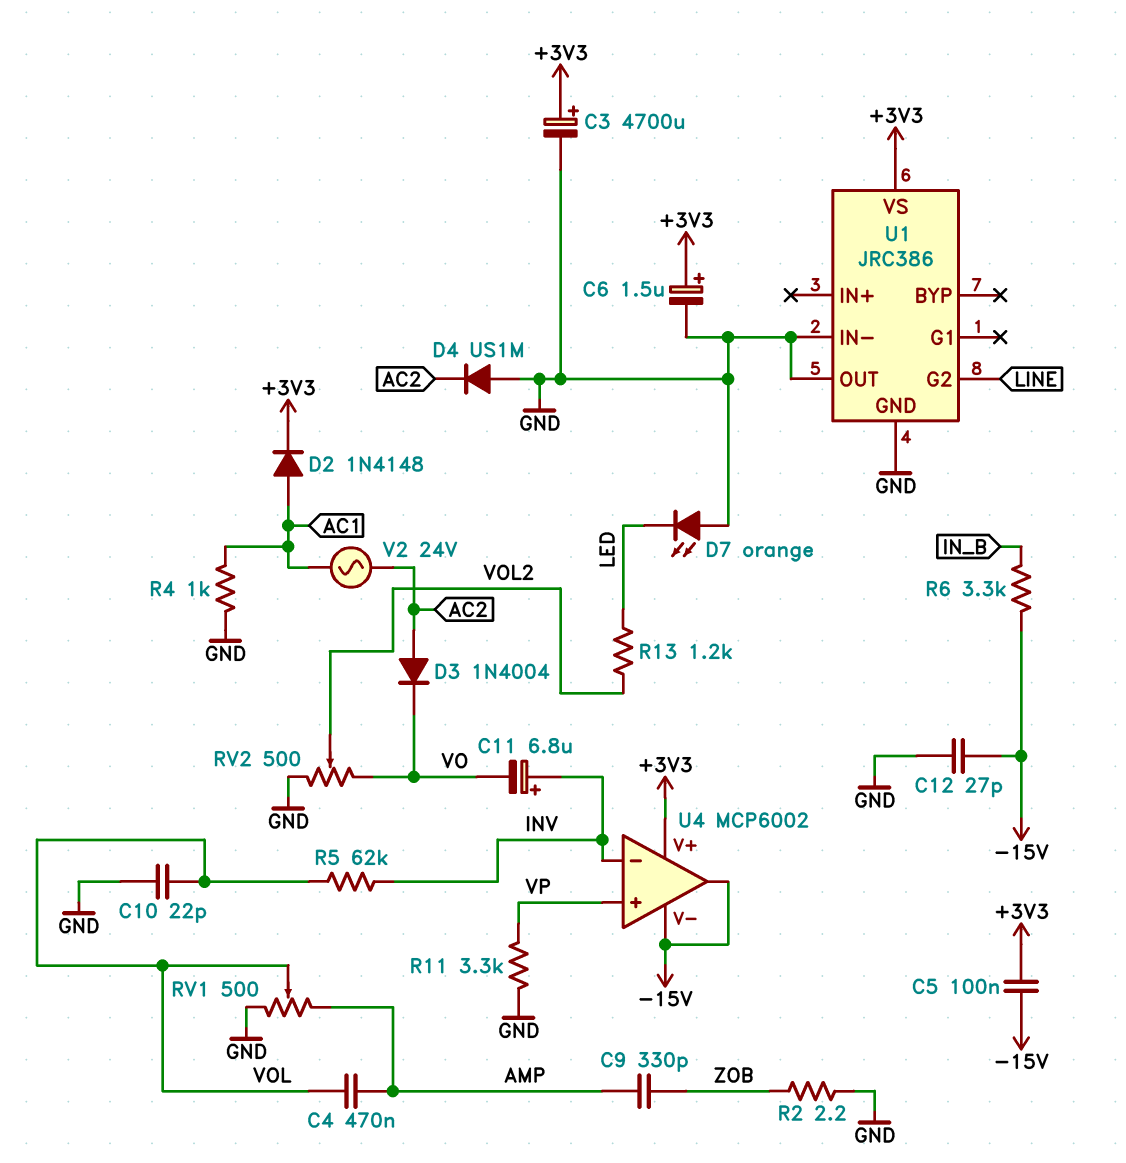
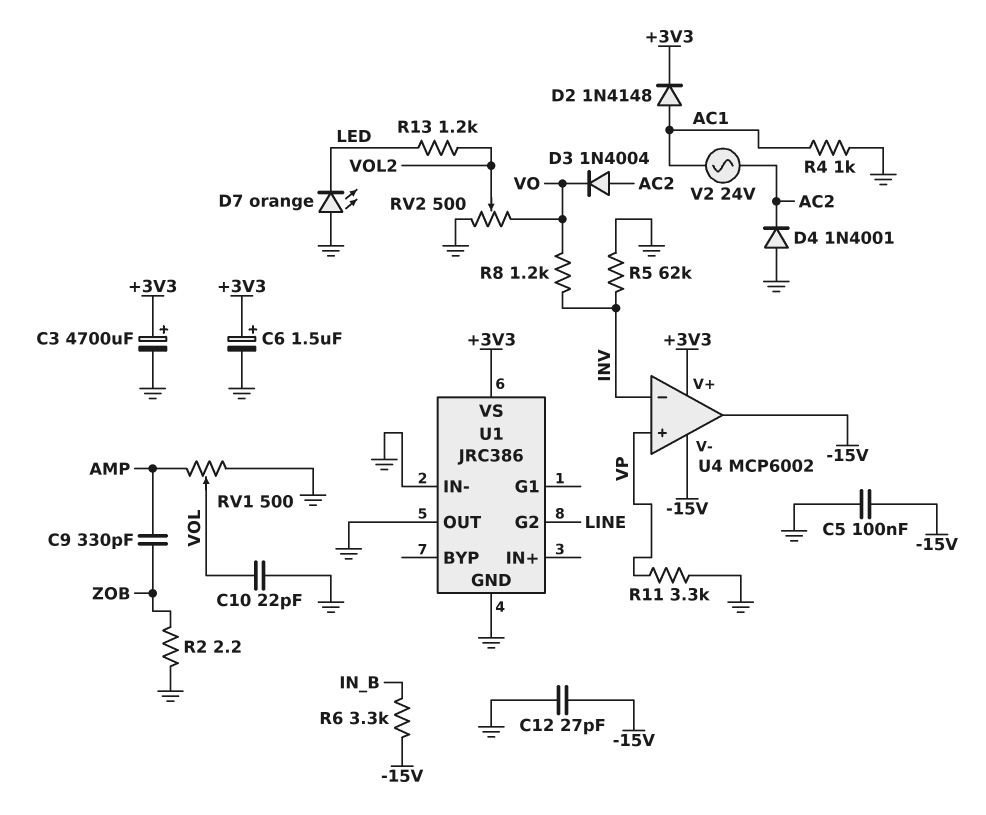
C4: 470nF (AMP, VOL) -> none
C5: 100nF (+3V3, -15V) -> 100nF (-15V, GND)
C11: 6.8uF (plus INV, minus VO) -> none
D4: diode US1M (A GND, K AC2) -> diode 1N4001 (A GND, K AC2)
R5: 62k (INV, VOL) -> 62k (GND, INV)
R8: none -> 1.2k (INV, VO)

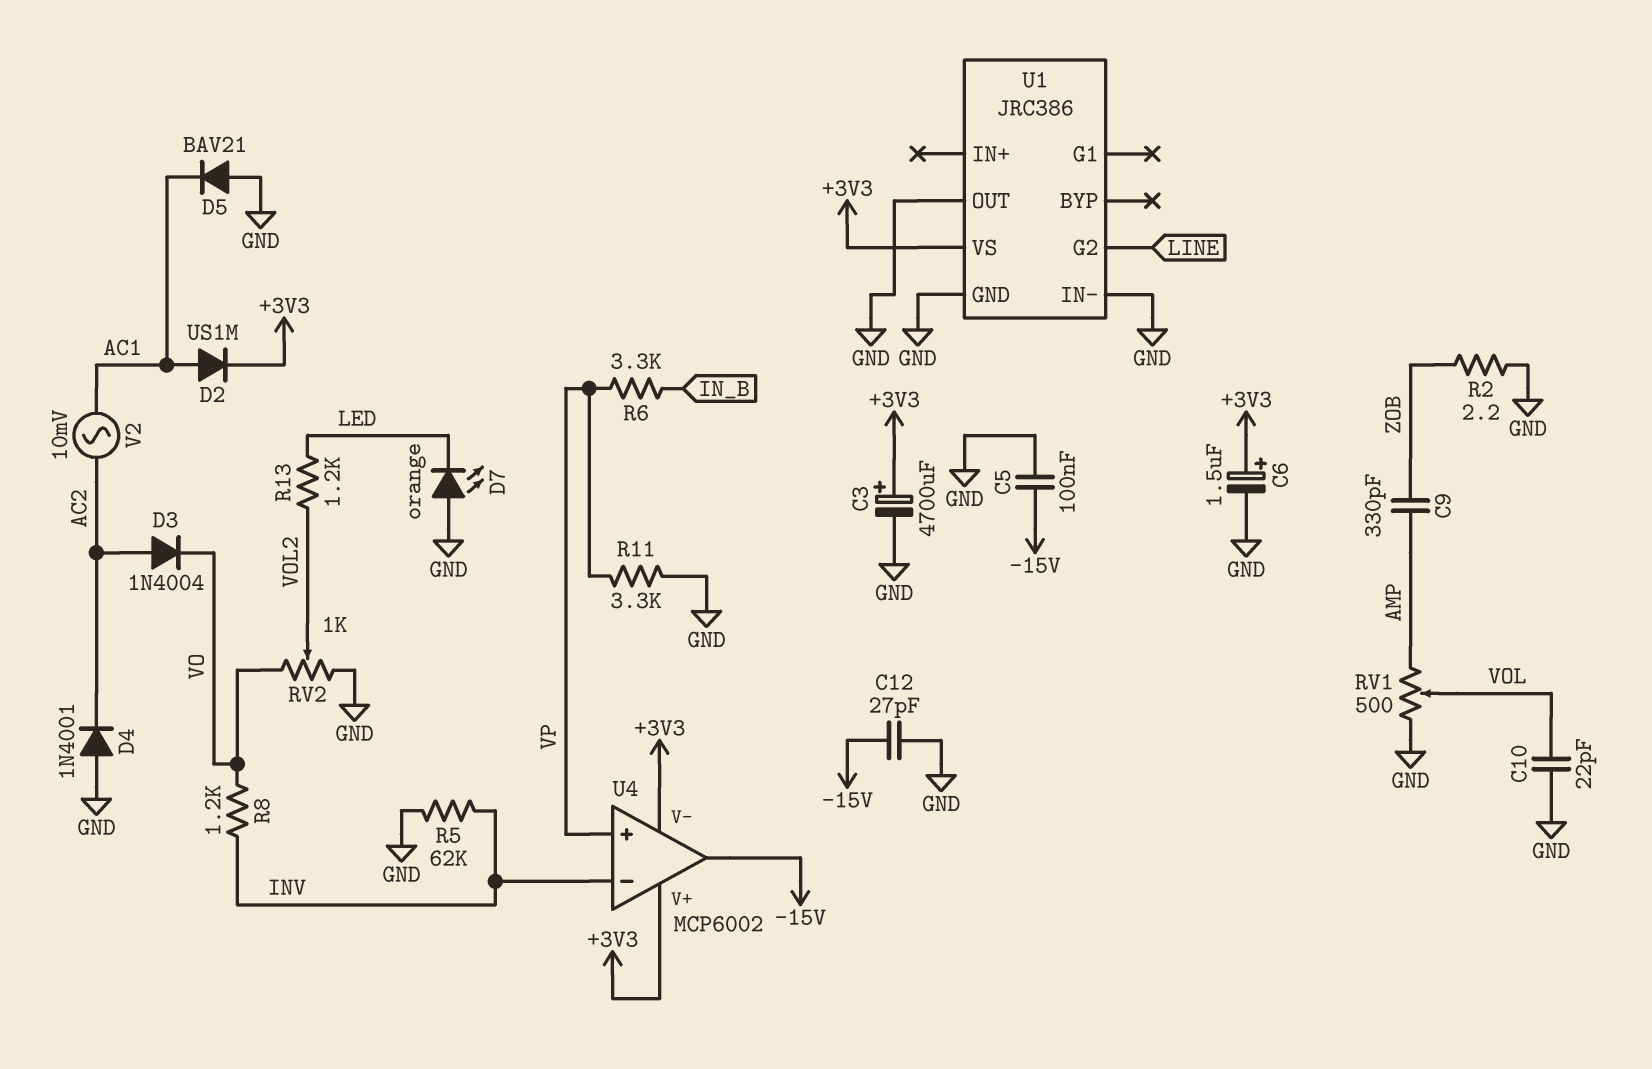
D2: diode 1N4148 (A AC1, K +3V3) -> diode US1M (A AC1, K +3V3)
D5: none -> diode BAV21 (A GND, K AC1)
R4: 1k (AC1, GND) -> none
R6: 3.3k (-15V, IN_B) -> 3.3k (IN_B, VP)
RV2: 500 (GND, VO, wiper VOL2) -> 1k (GND, VO, wiper VOL2)
U4 pin V-: -15V -> +3V3
V2: AC 24V (AC1, AC2) -> AC 10mV (AC1, AC2)

